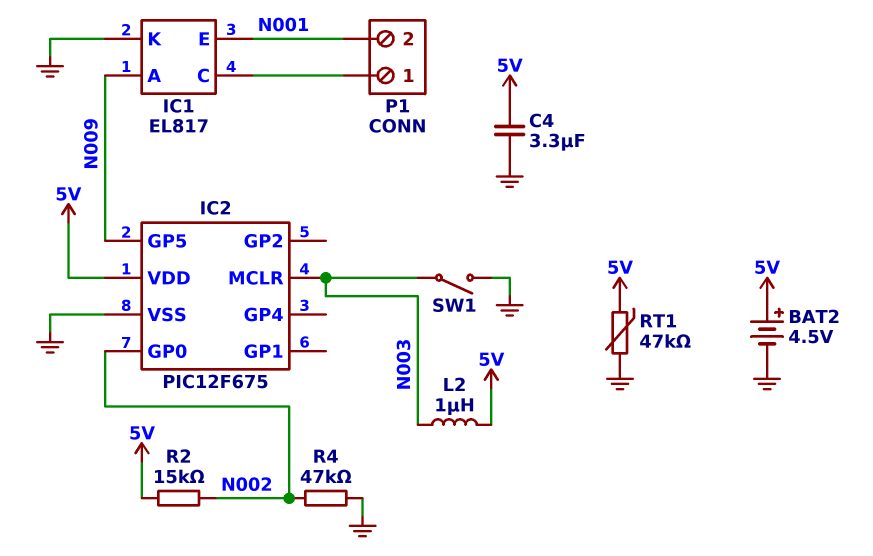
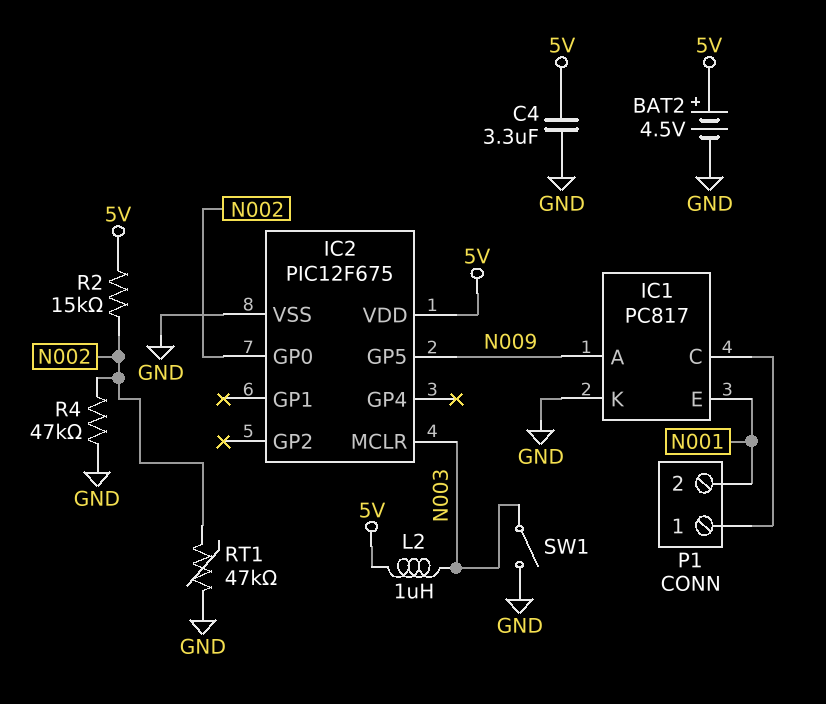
IC1: EL817 -> PC817
RT1: 47k (5V, GND) -> 47k (GND, N002)

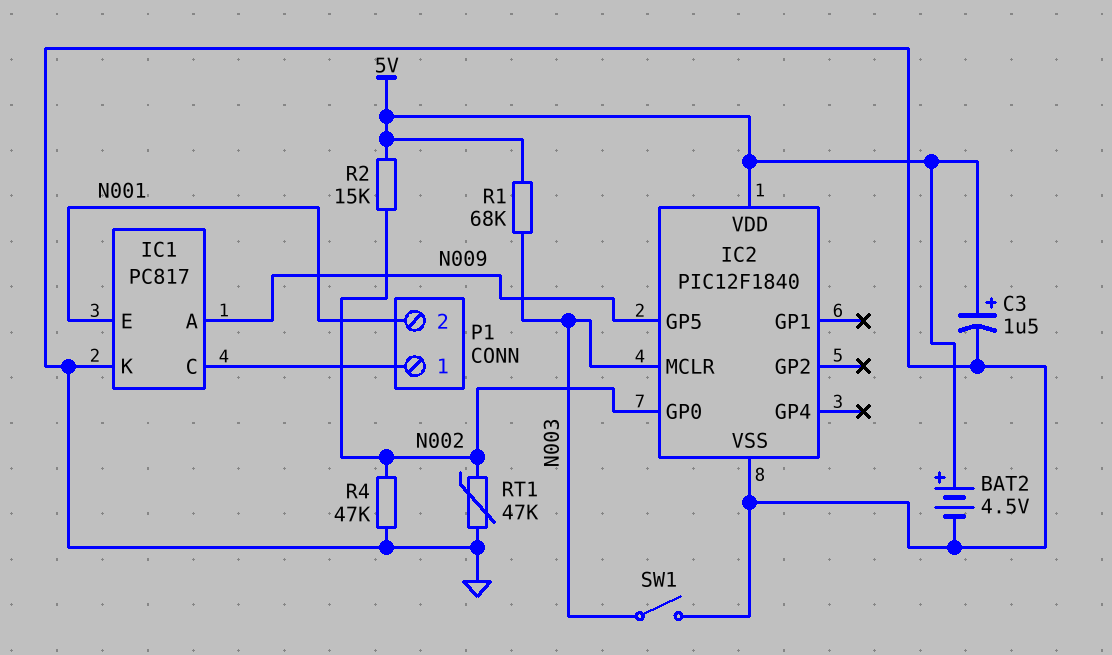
C3: none -> 1.5uF (plus 5V, minus GND)
C4: 3.3uF (5V, GND) -> none
IC2: PIC12F675 -> PIC12F1840
L2: 1uH (5V, N003) -> none
R1: none -> 68k (5V, N003)

